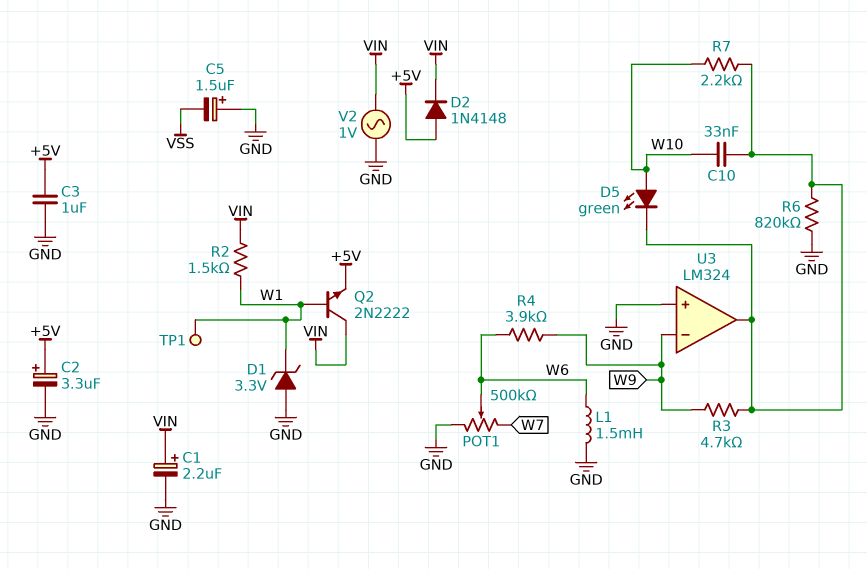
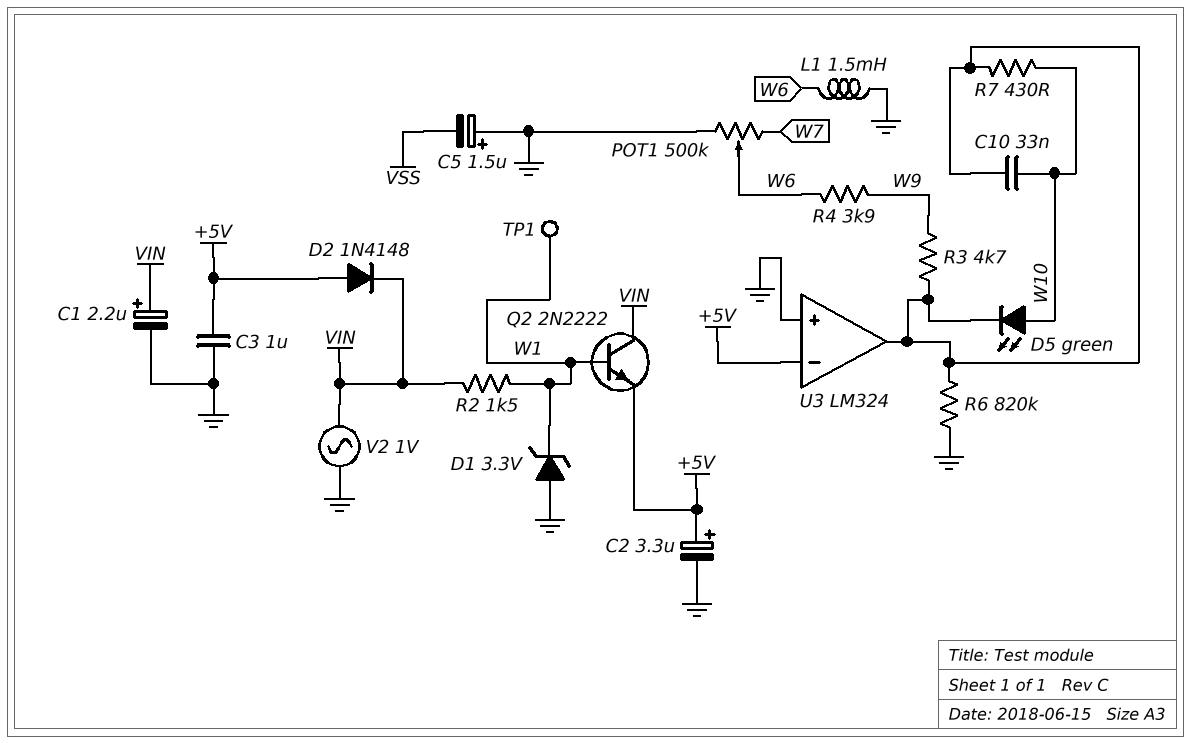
R7: 2.2k (U3/out, W10) -> 430 (U3/out, W10)
U3 pin in-: W9 -> +5V

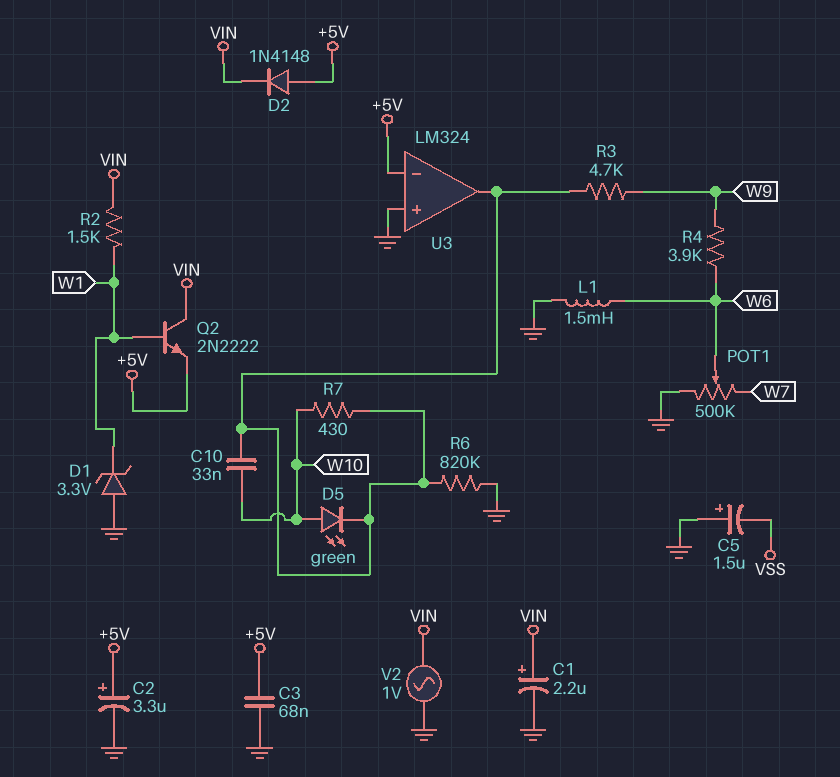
C3: 1uF (+5V, GND) -> 68nF (+5V, GND)
TP1: test point (W1) -> none

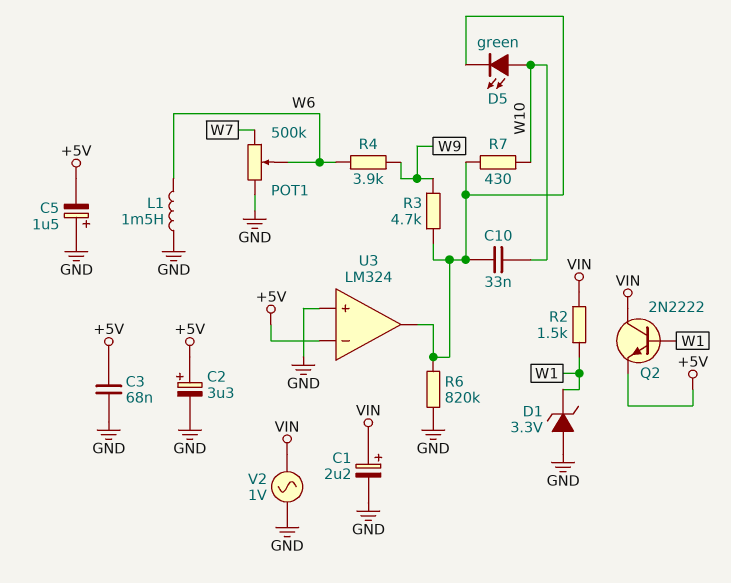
C5: 1.5uF (plus GND, minus VSS) -> 1.5uF (plus GND, minus +5V)
D2: diode 1N4148 (A +5V, K VIN) -> none

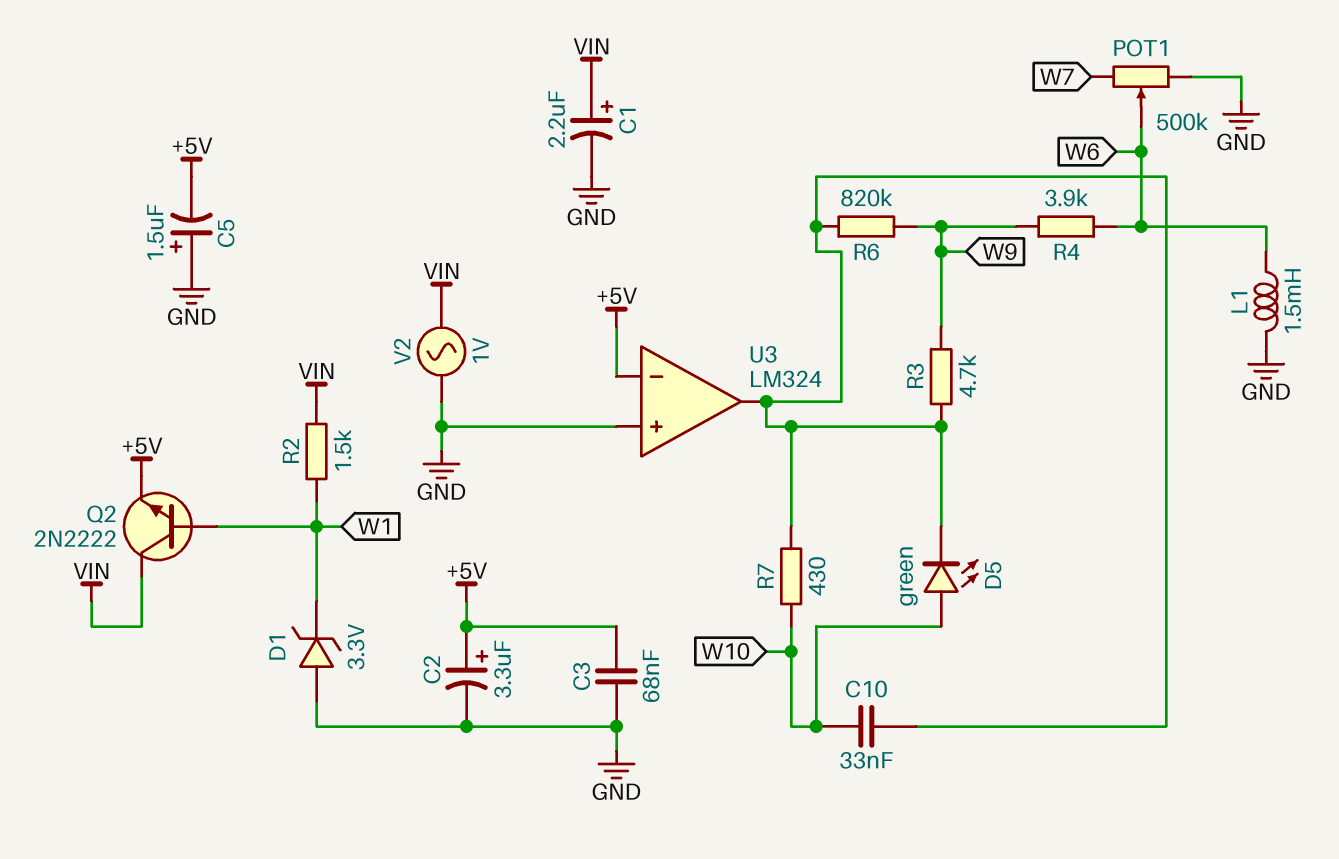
R6: 820k (GND, U3/out) -> 820k (U3/out, W9)

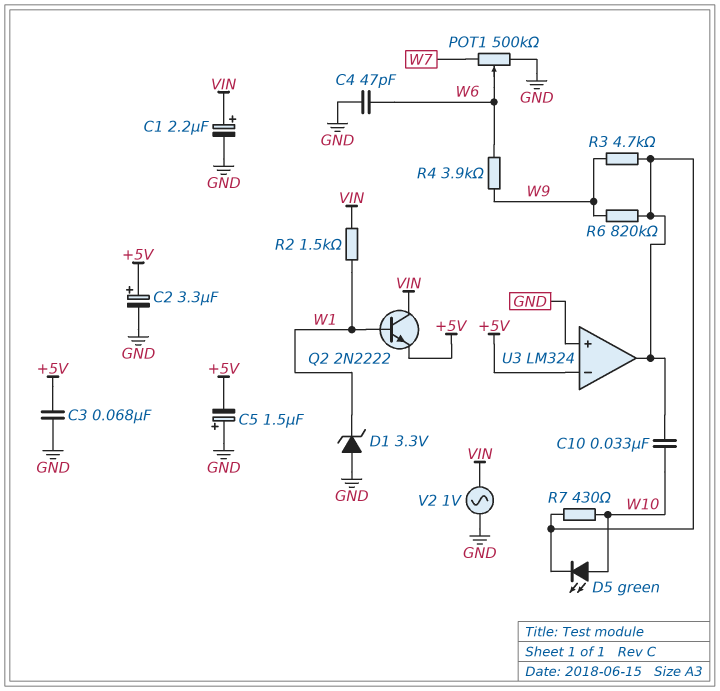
C4: none -> 47pF (GND, W6)
L1: 1.5mH (GND, W6) -> none

